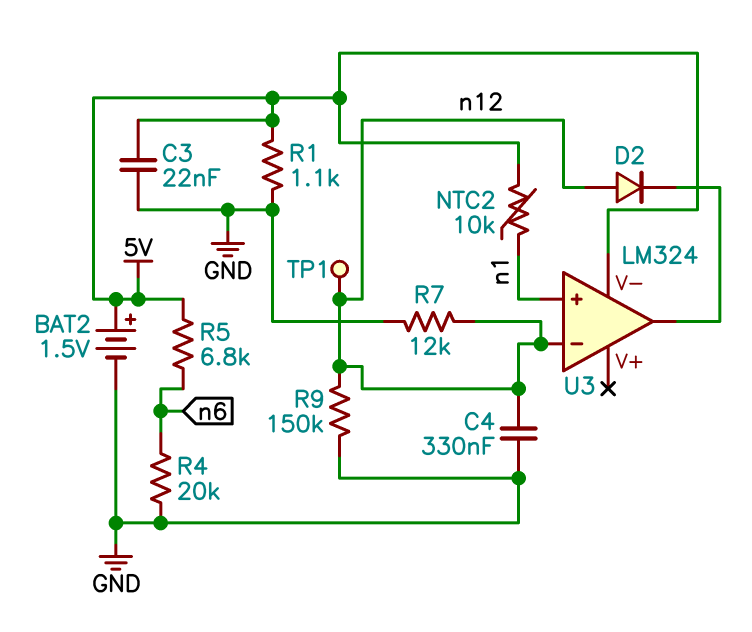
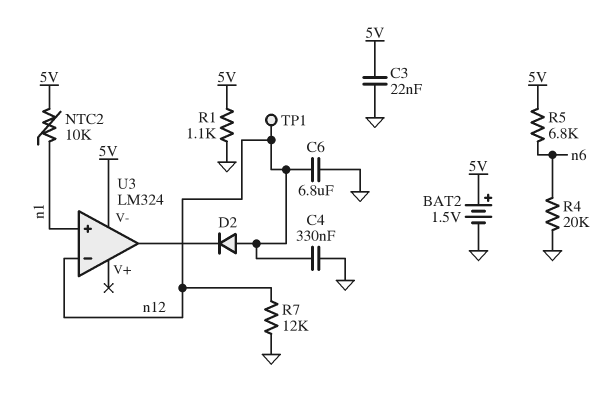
C6: none -> 6.8uF (GND, n12)
R9: 150k (GND, n12) -> none

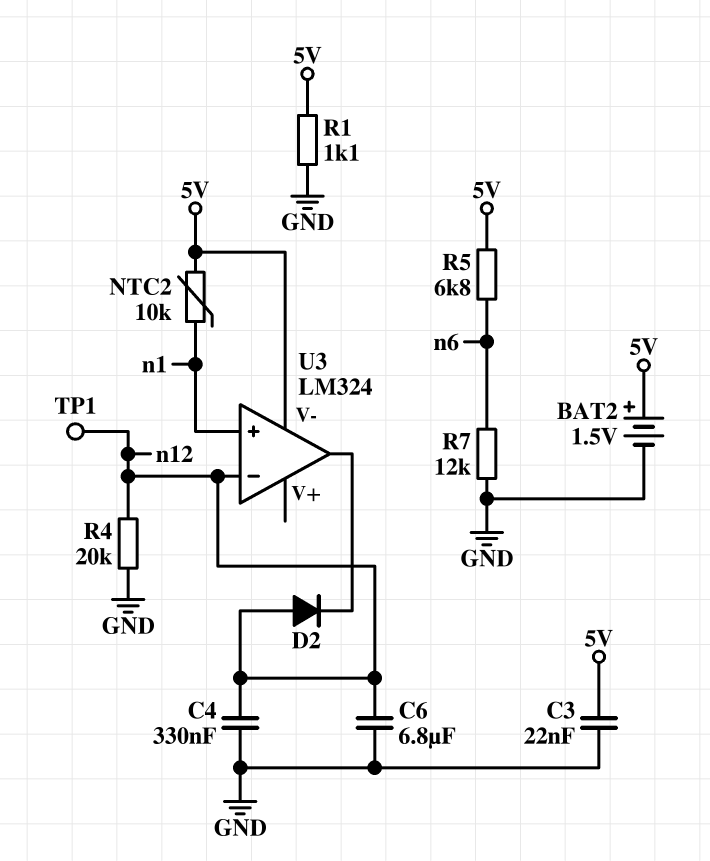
R4: 20k (GND, n6) -> 20k (GND, n12)
R7: 12k (GND, n12) -> 12k (GND, n6)

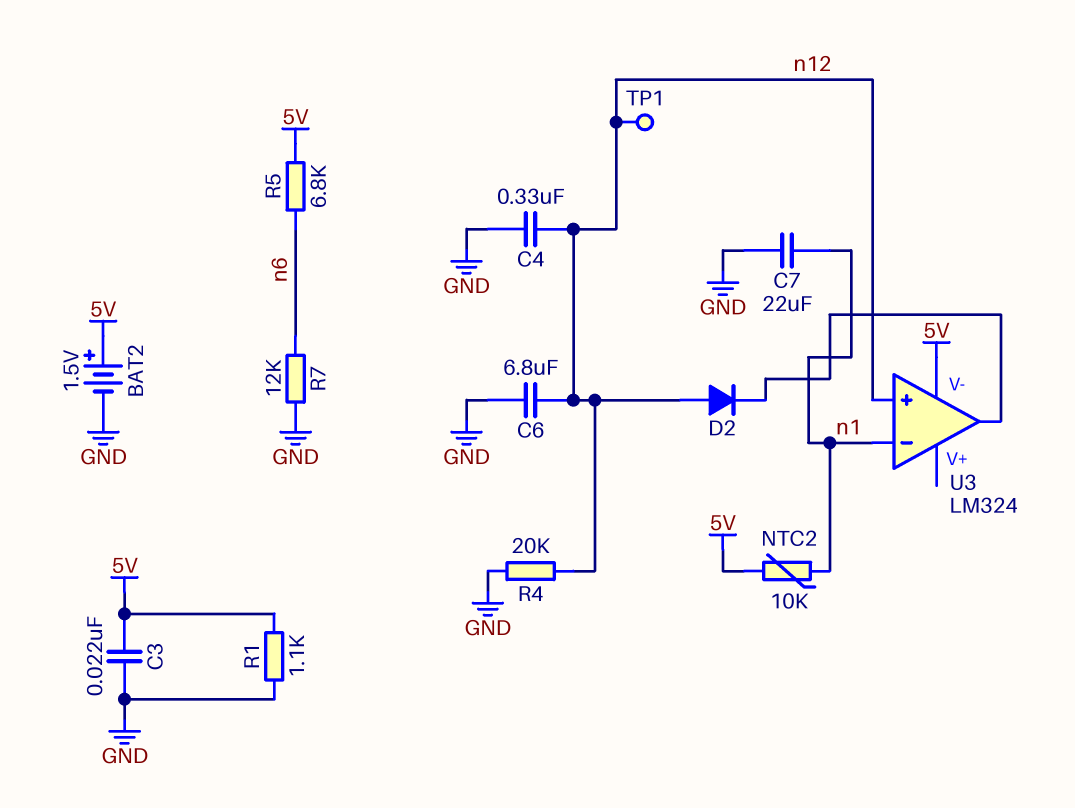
C7: none -> 22uF (GND, n1)
U3 pin in+: n1 -> n12
U3 pin in-: n12 -> n1

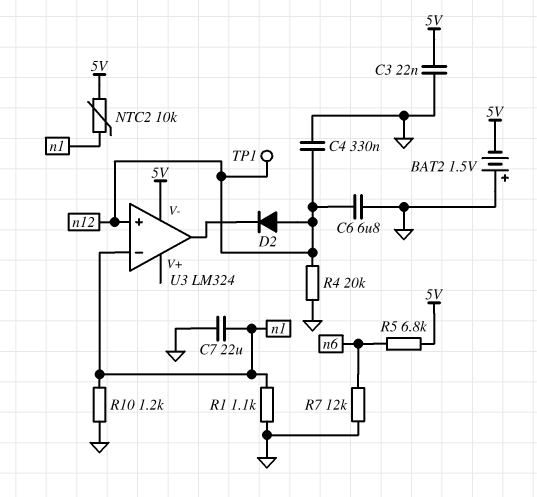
BAT2: 1.5V (plus 5V, minus GND) -> 1.5V (plus GND, minus 5V)
R1: 1.1k (5V, GND) -> 1.1k (GND, n1)
R10: none -> 1.2k (GND, n1)

